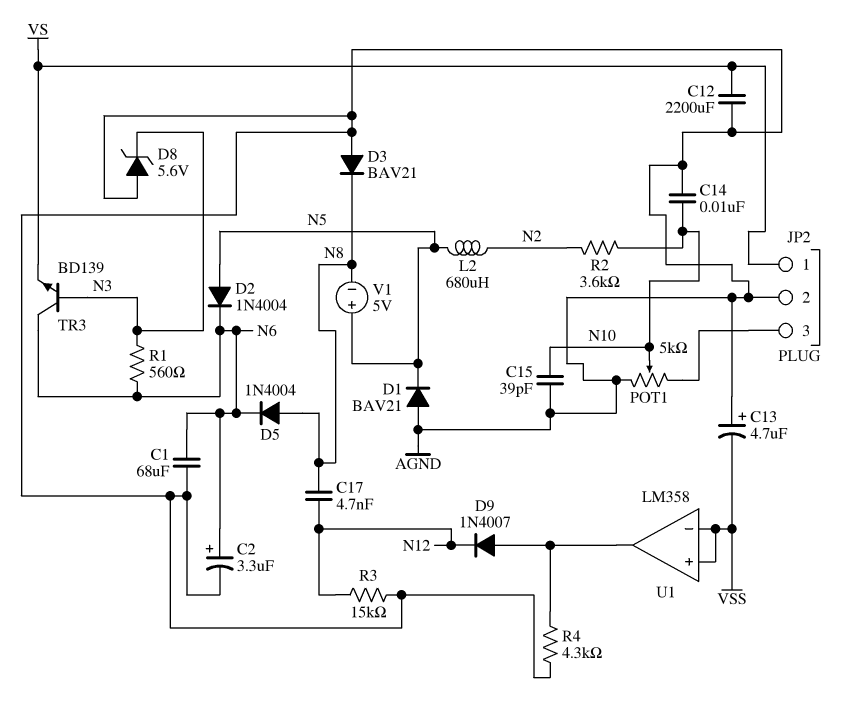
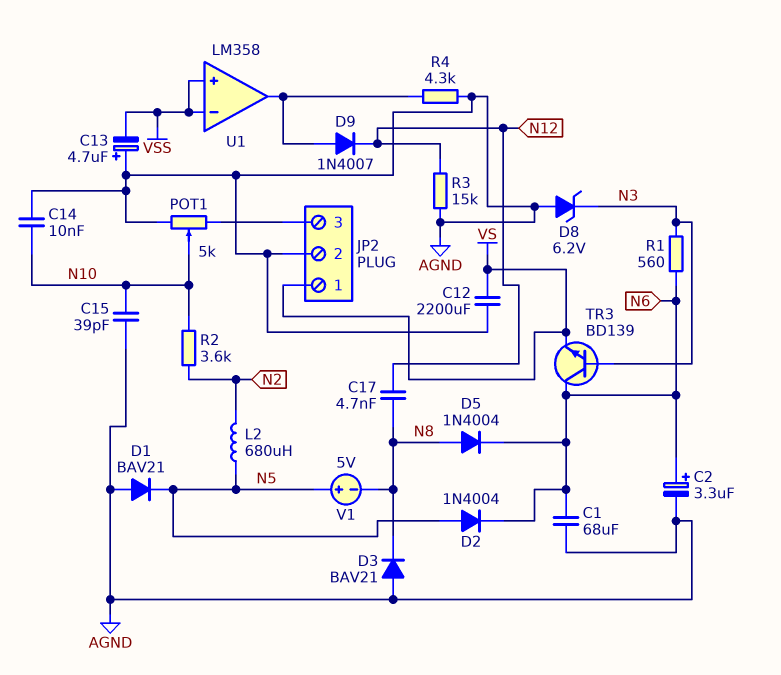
D8: zener 5.6V (A AGND, K N3) -> zener 6.2V (A AGND, K N3)

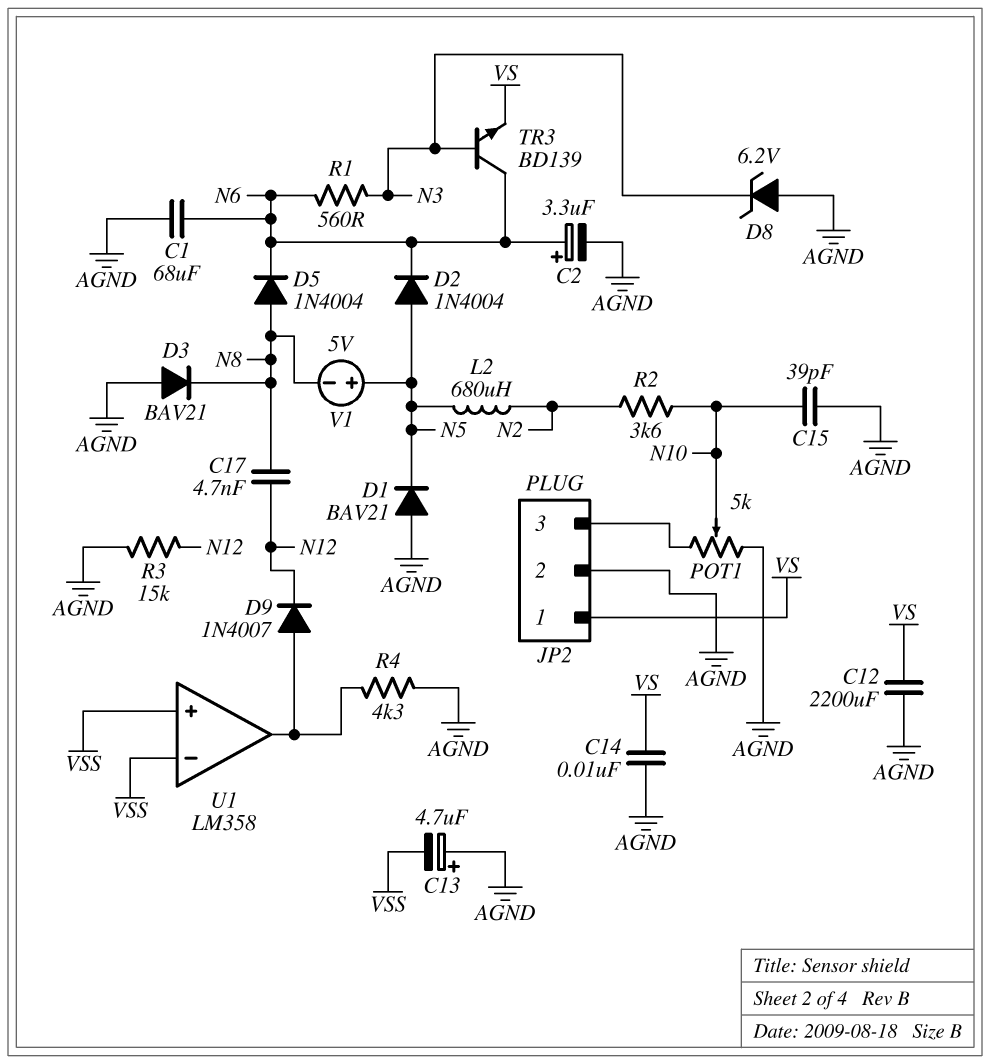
C14: 10nF (AGND, N10) -> 10nF (AGND, VS)

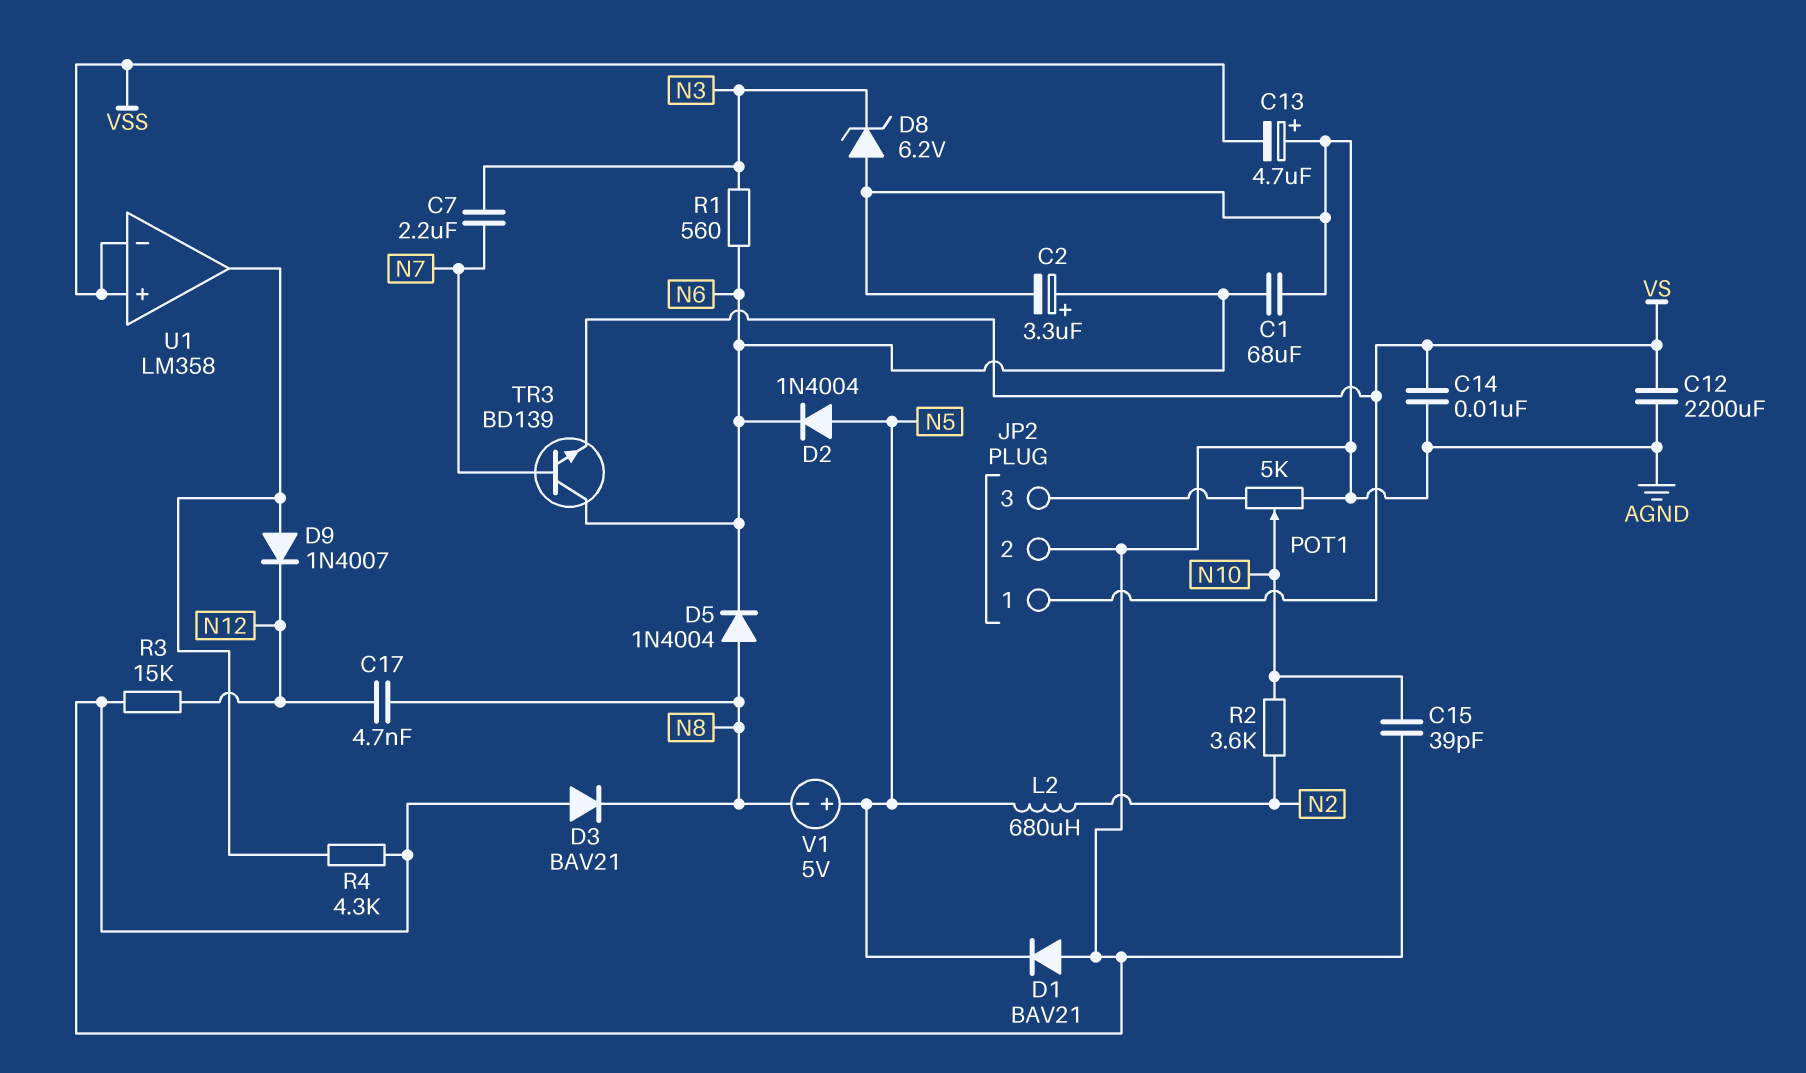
C7: none -> 2.2uF (N3, N7)
TR3: NPN BD139 (B N3, C N6, E VS) -> NPN BD139 (B N7, C N6, E VS)

